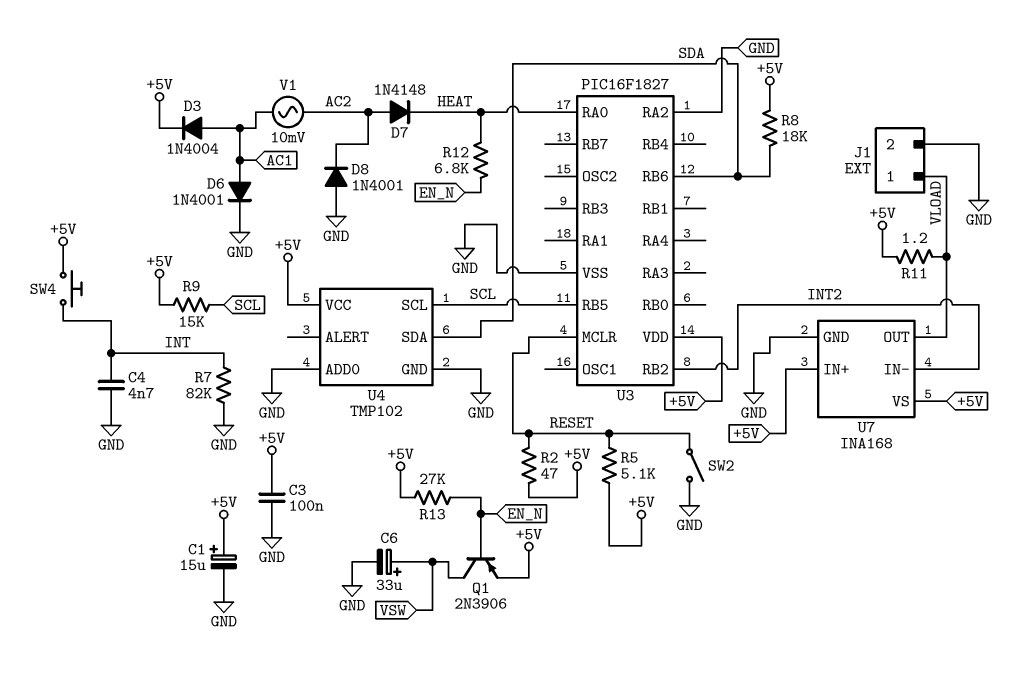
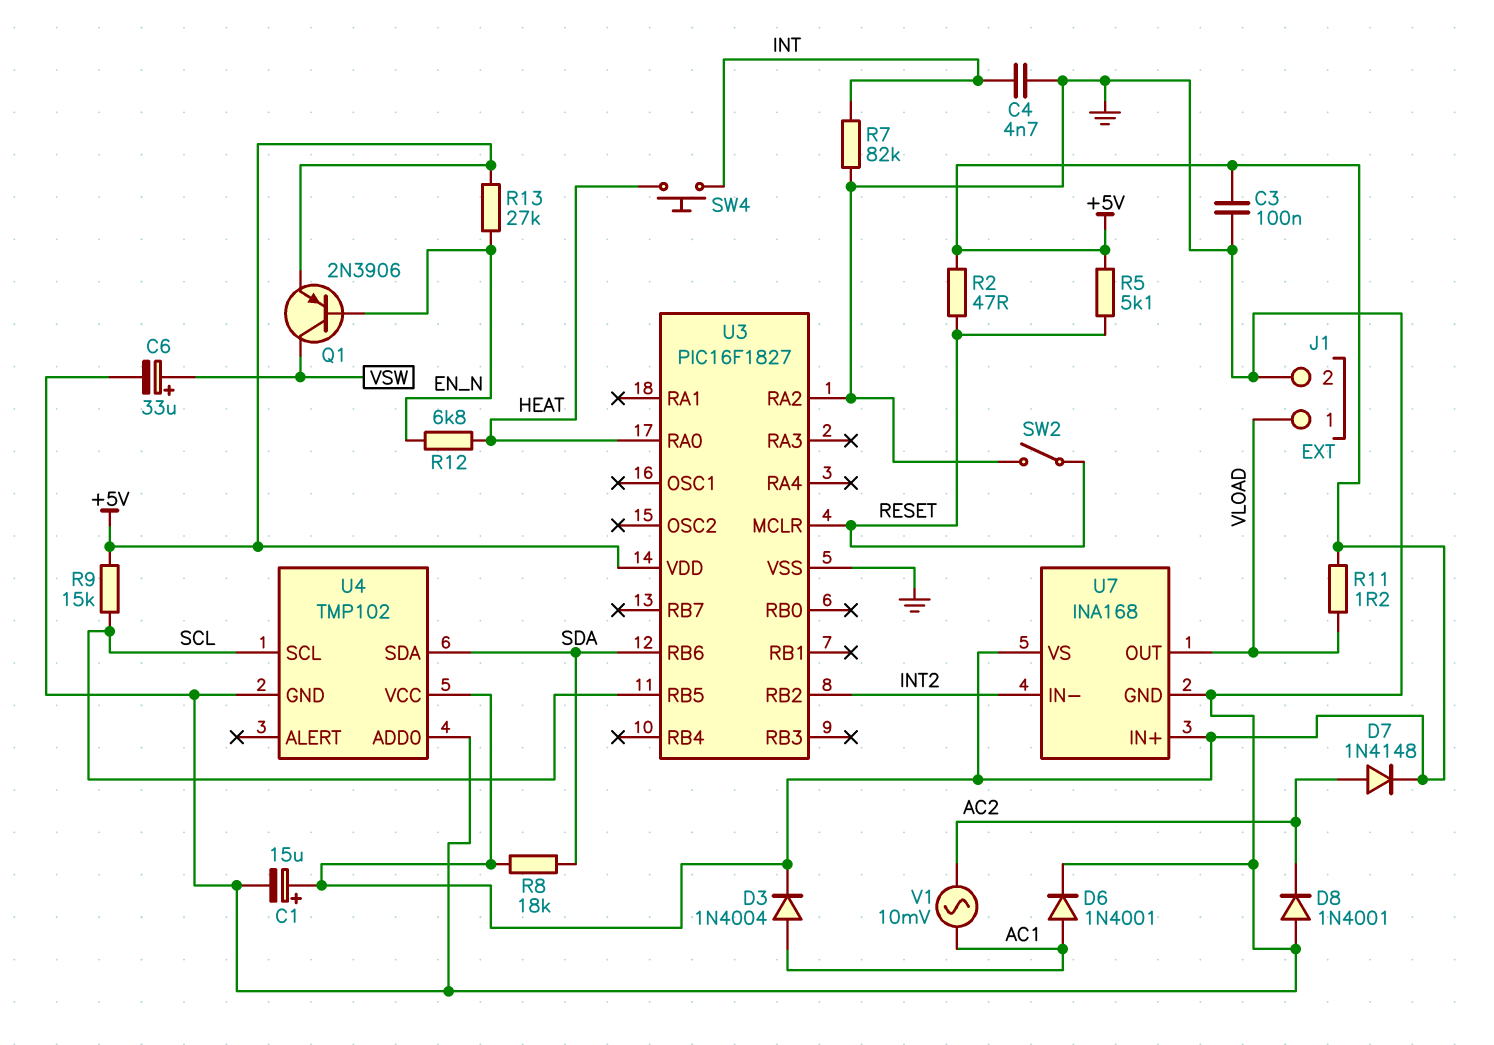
D7: diode 1N4148 (A AC2, K HEAT) -> diode 1N4148 (A AC2, K +5V)
SW4: button (+5V, INT) -> button (HEAT, INT)

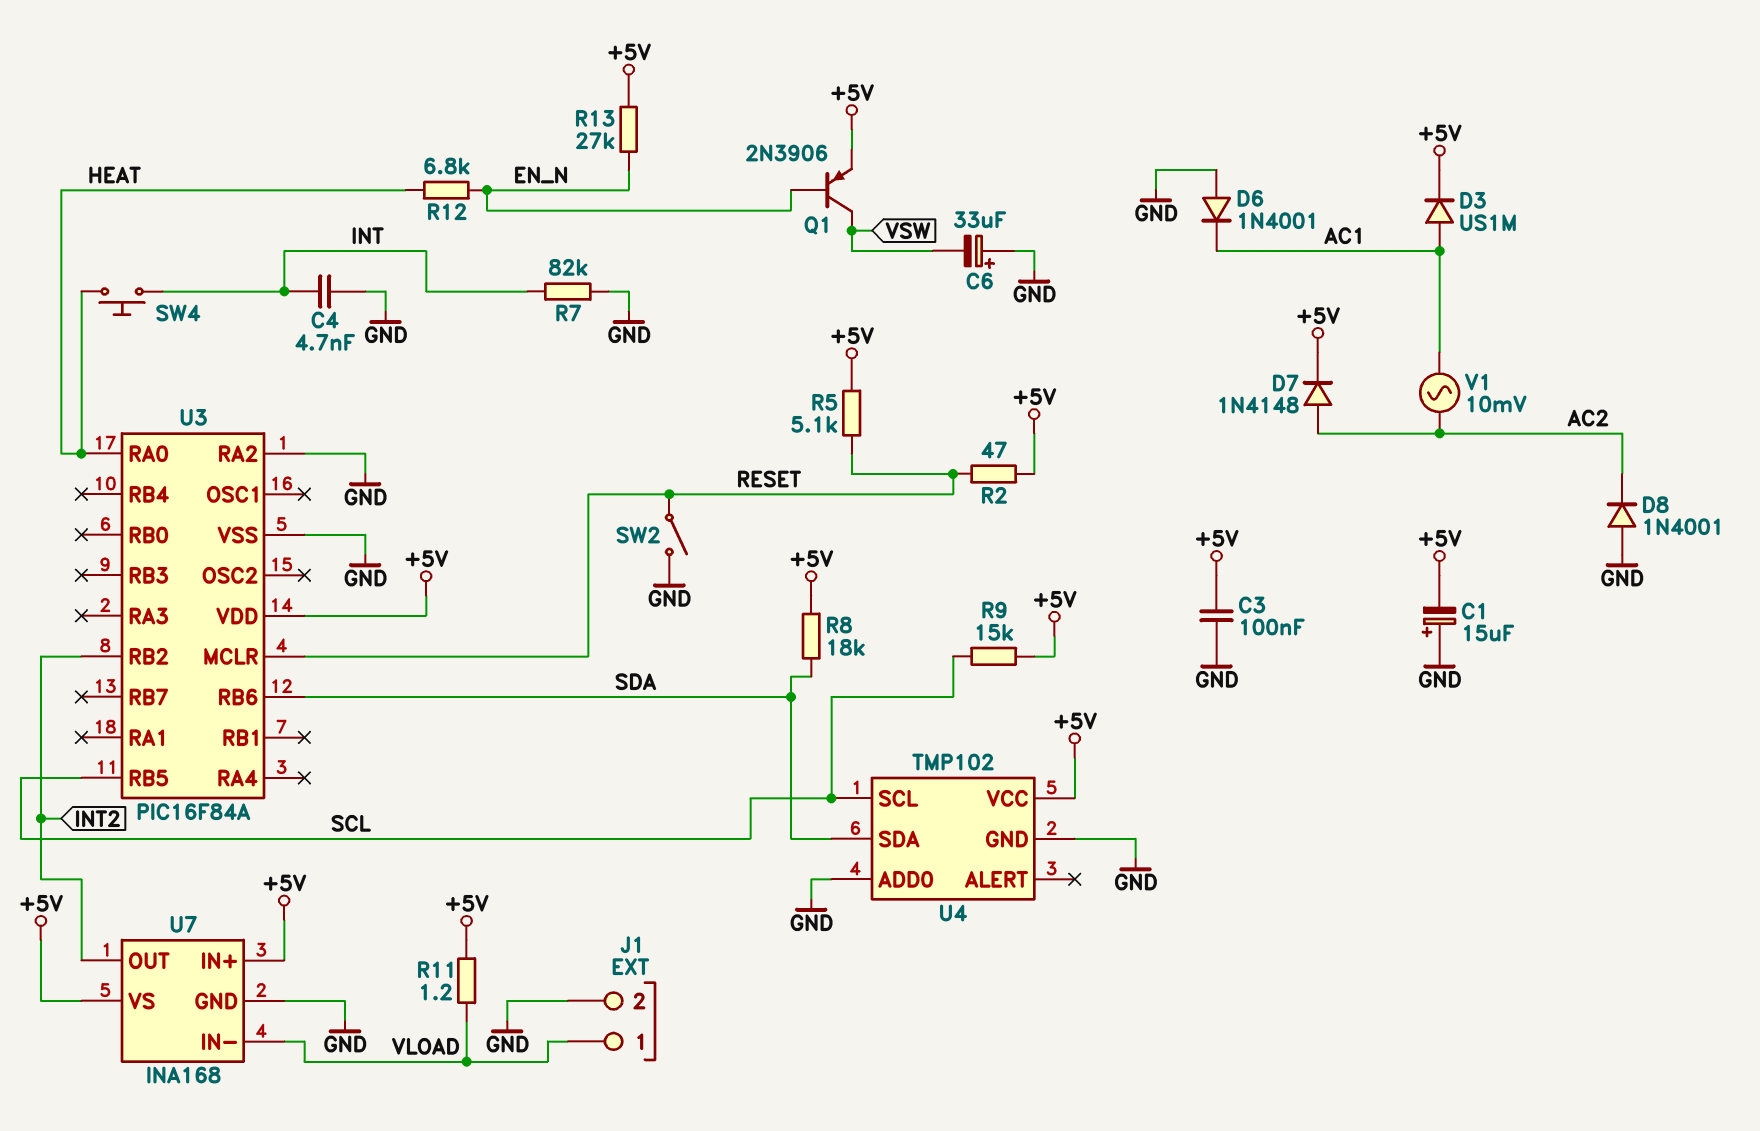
C1: 15uF (plus +5V, minus GND) -> 15uF (plus GND, minus +5V)
C6: 33uF (plus VSW, minus GND) -> 33uF (plus GND, minus VSW)
D3: diode 1N4004 (A AC1, K +5V) -> diode US1M (A AC1, K +5V)
D6: diode 1N4001 (A AC1, K GND) -> diode 1N4001 (A GND, K AC1)
U3: PIC16F1827 -> PIC16F84A
U7 pin IN-: INT2 -> VLOAD
U7 pin OUT: VLOAD -> INT2

